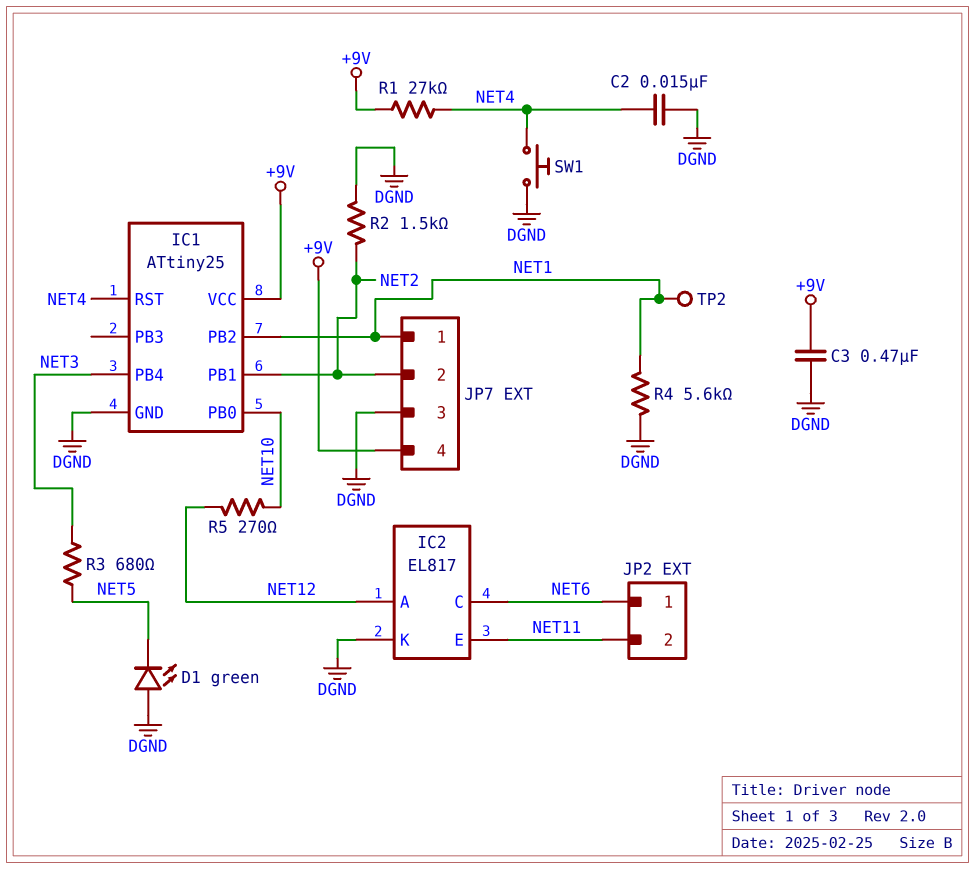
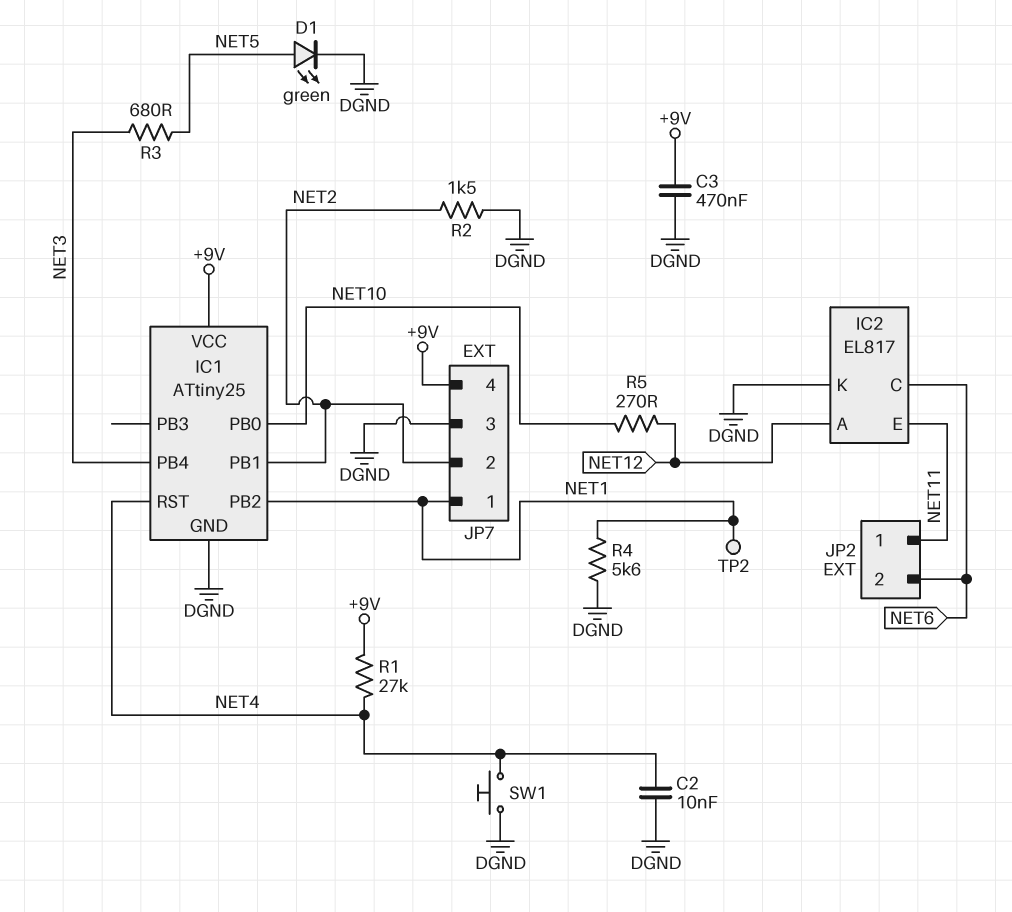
C2: 15nF (DGND, NET4) -> 10nF (DGND, NET4)
D1: LED green (A DGND, K NET5) -> LED green (A NET5, K DGND)
JP2 pin 1: NET6 -> NET11
JP2 pin 2: NET11 -> NET6

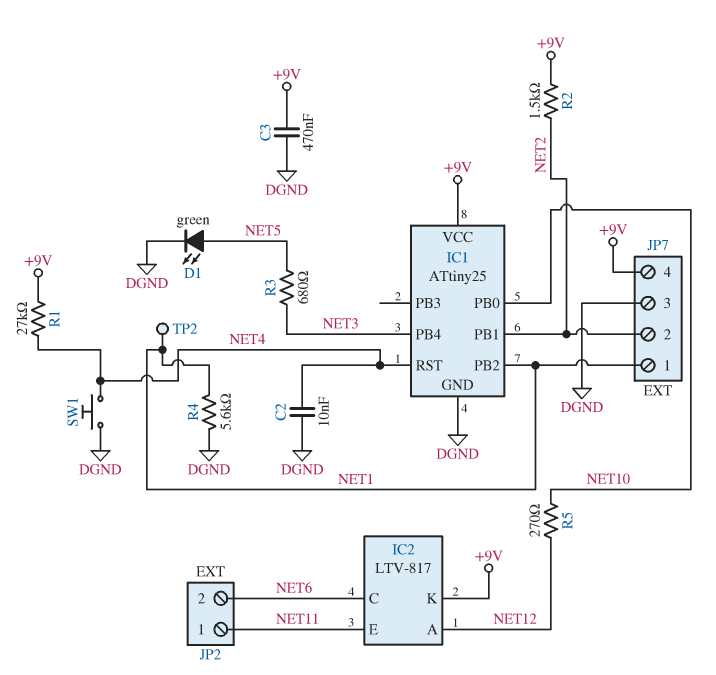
IC2: EL817 -> LTV-817
IC2 pin K: DGND -> +9V
R2: 1.5k (DGND, NET2) -> 1.5k (+9V, NET2)

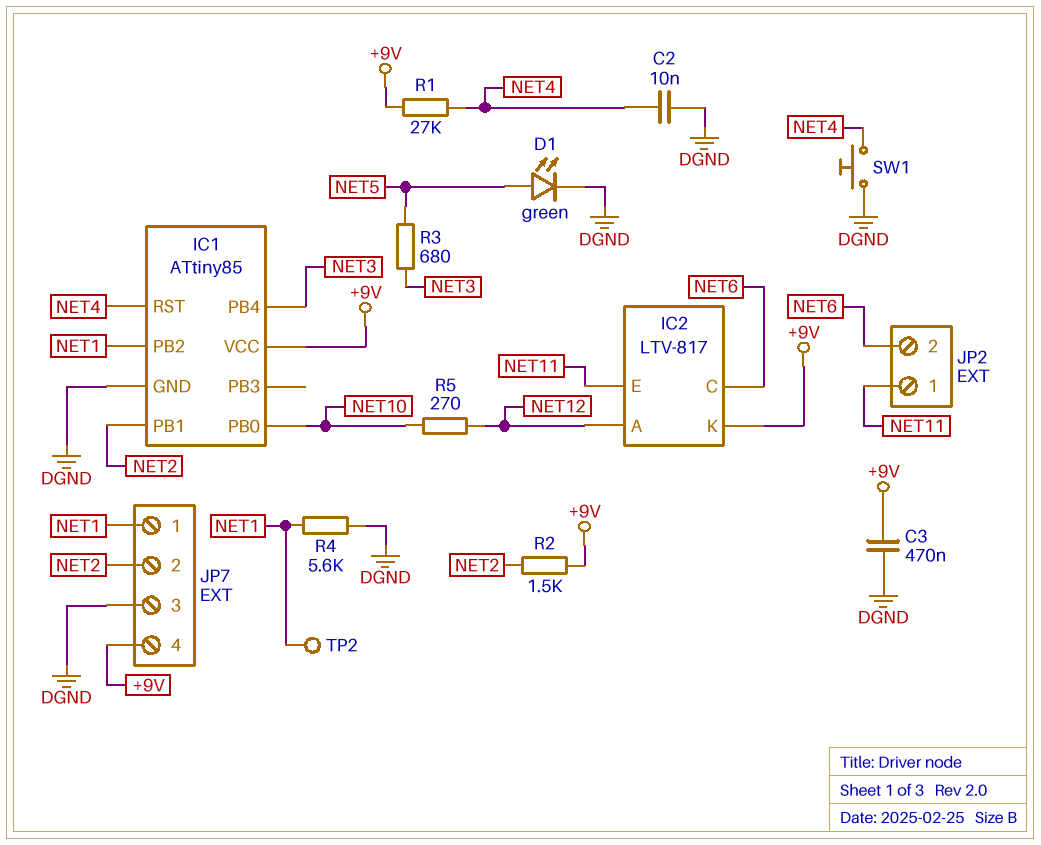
IC1: ATtiny25 -> ATtiny85

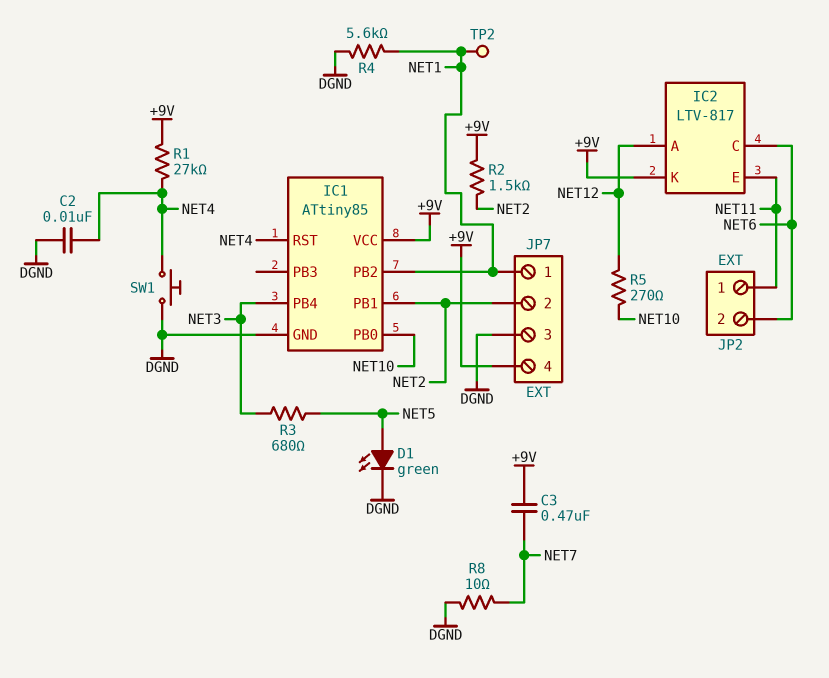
C3: 470nF (+9V, DGND) -> 470nF (+9V, NET7)
R8: none -> 10 (DGND, NET7)

